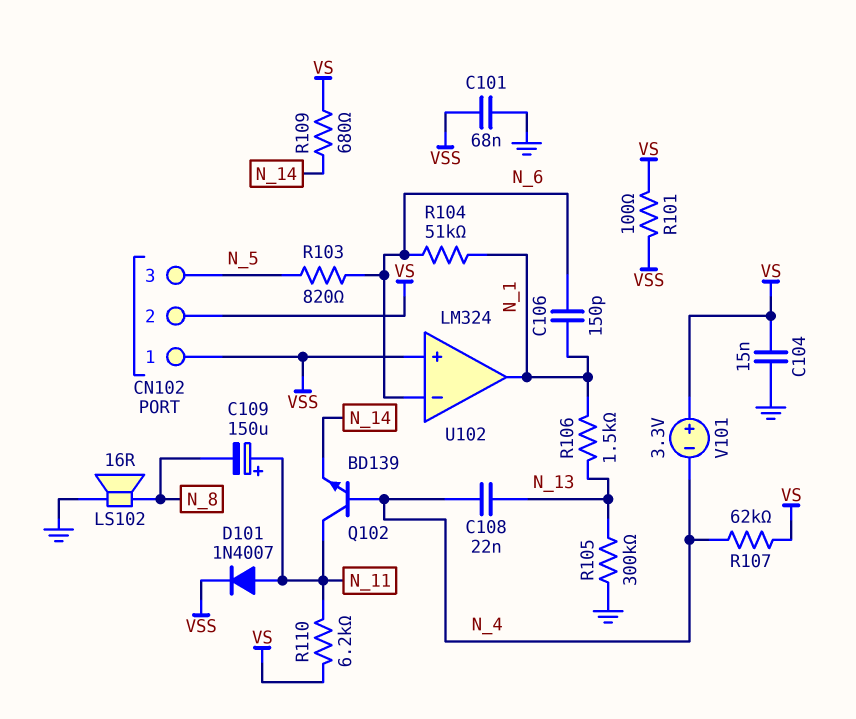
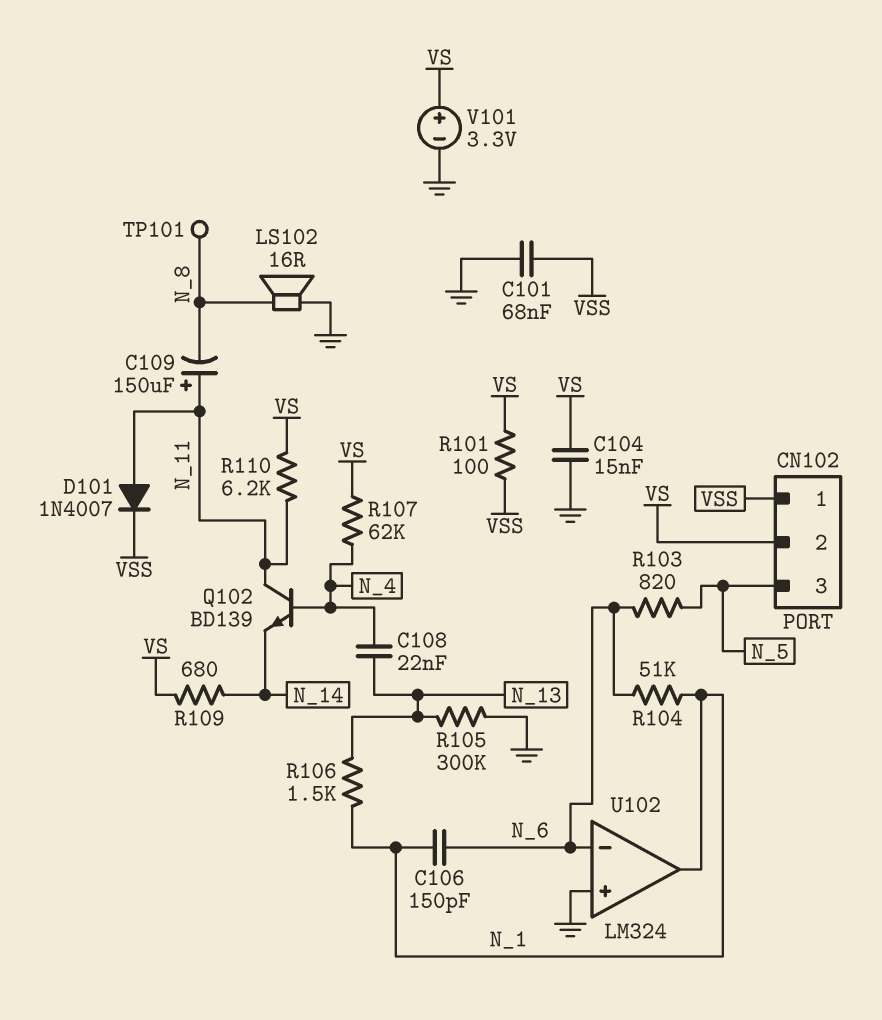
TP101: none -> test point (N_8)
U102 pin in+: VSS -> GND
V101: 3.3V (plus VS, minus N_4) -> 3.3V (plus VS, minus GND)

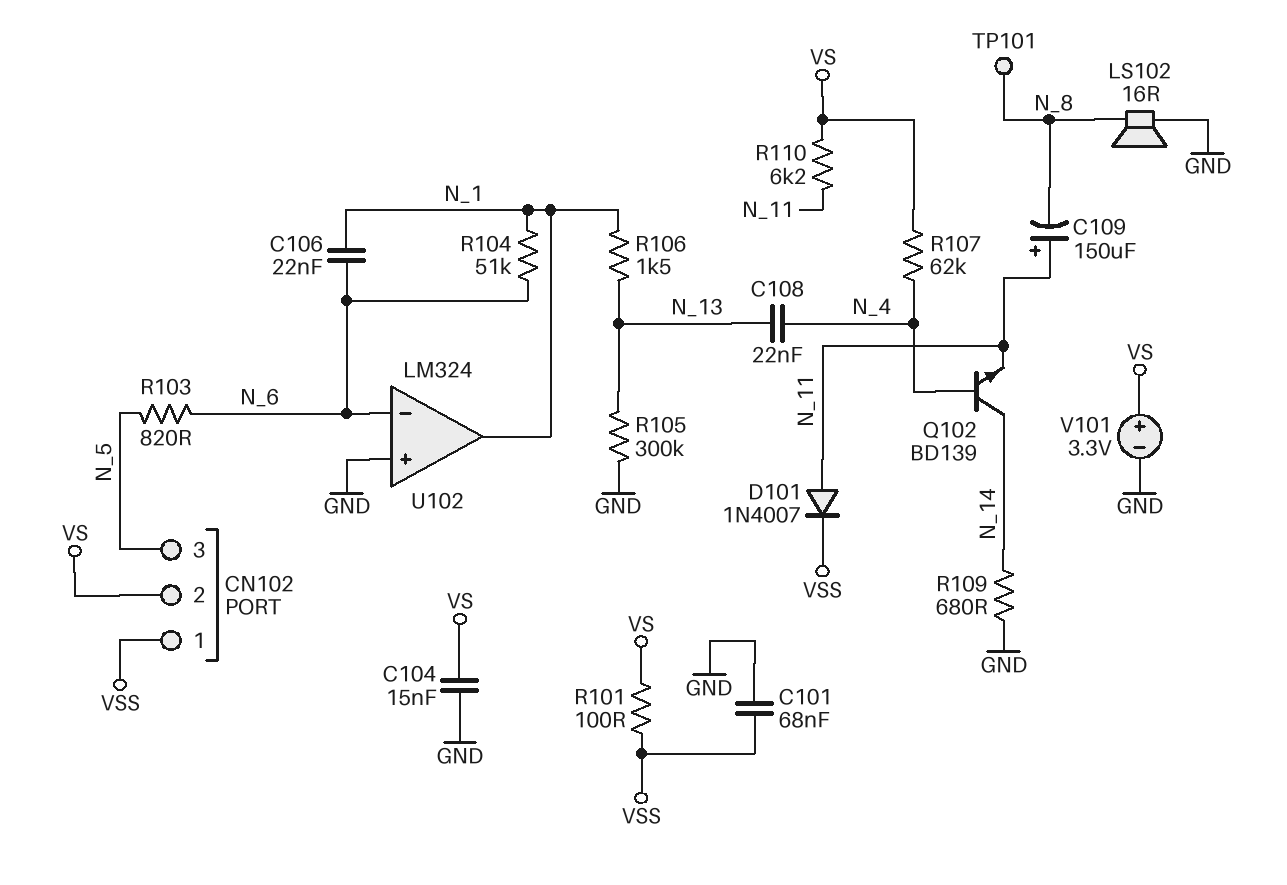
C106: 150pF (N_1, N_6) -> 22nF (N_1, N_6)
Q102: NPN BD139 (B N_4, C N_11, E N_14) -> NPN BD139 (B N_4, C N_14, E N_11)
R109: 680 (N_14, VS) -> 680 (GND, N_14)

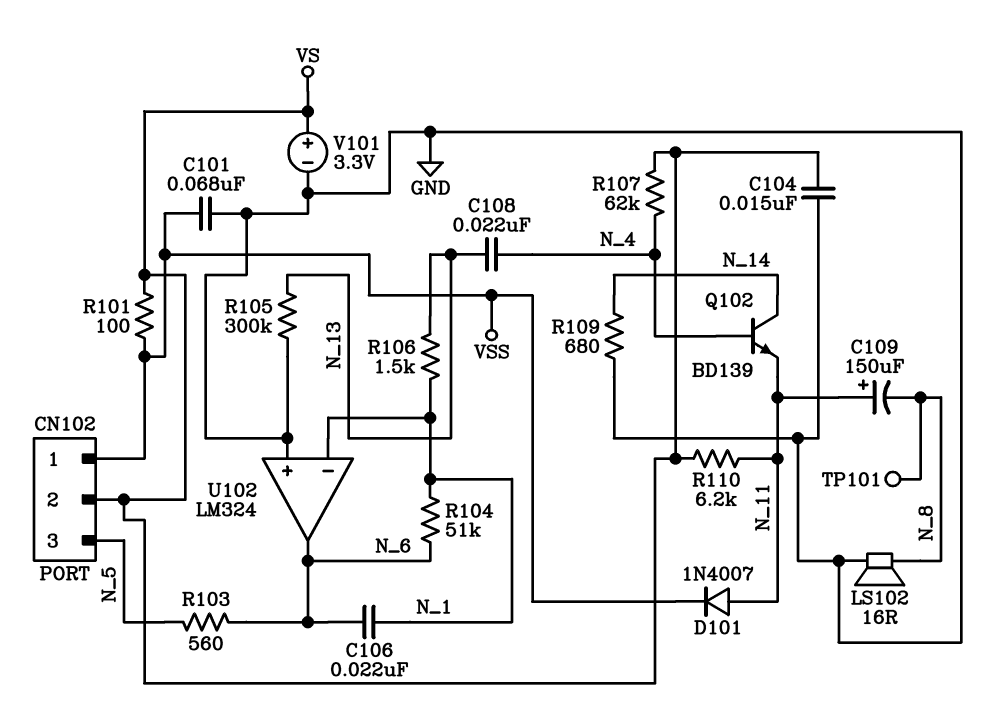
R103: 820 (N_5, N_6) -> 560 (N_5, N_6)
U102 pin in-: N_6 -> N_1
U102 pin out: N_1 -> N_6

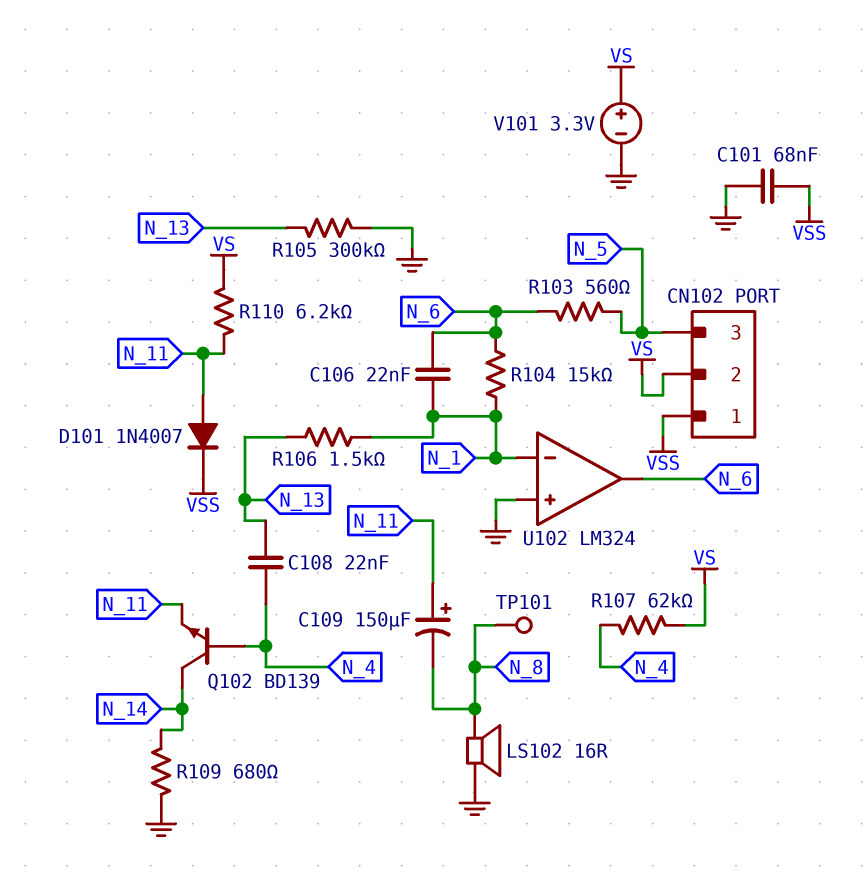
C104: 15nF (GND, VS) -> none
R101: 100 (VS, VSS) -> none
R104: 51k (N_1, N_6) -> 15k (N_1, N_6)

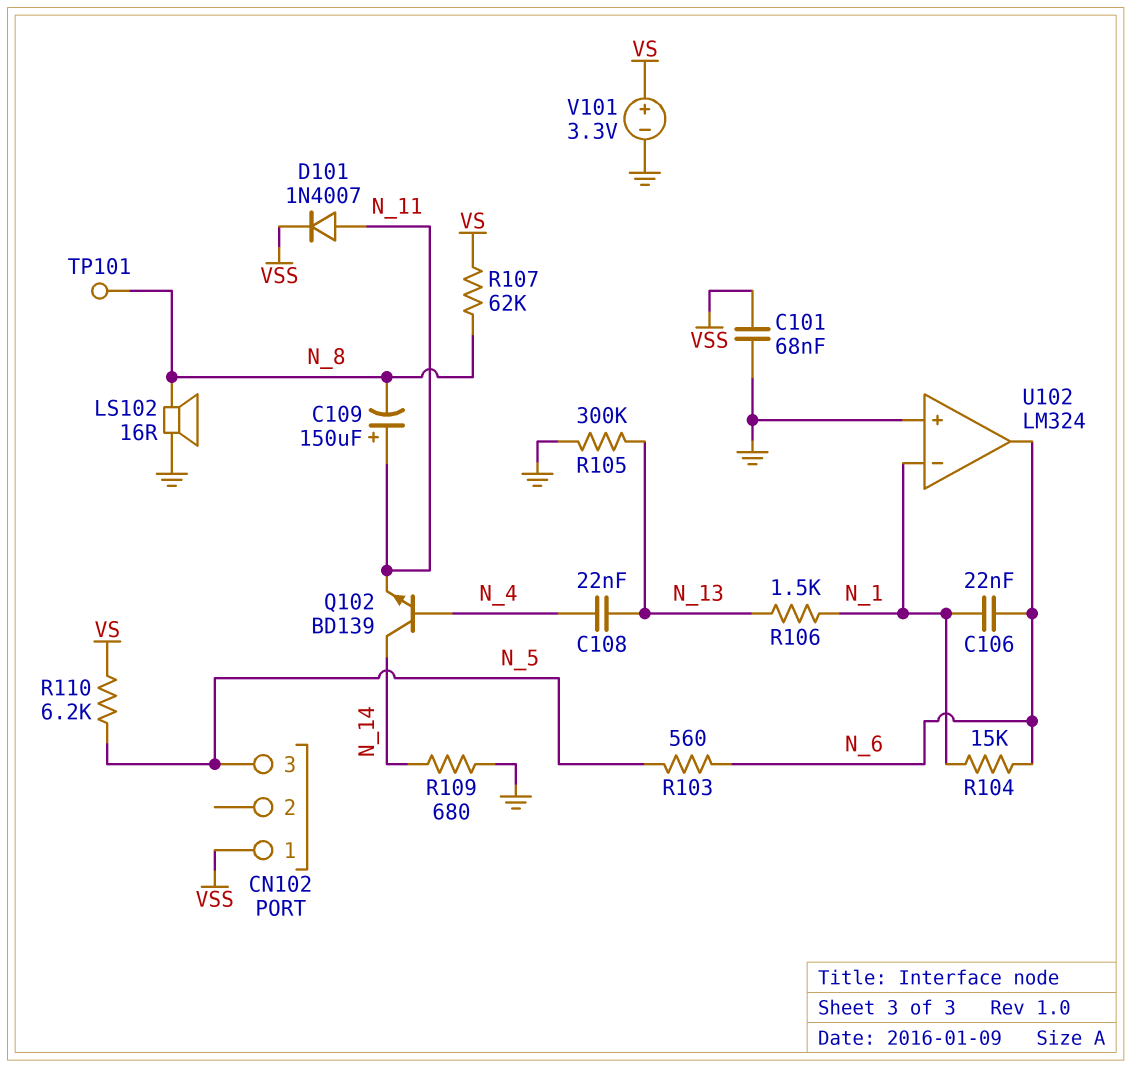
CN102 pin 2: VS -> none
R107: 62k (N_4, VS) -> 62k (N_8, VS)
R110: 6.2k (N_11, VS) -> 6.2k (N_5, VS)

